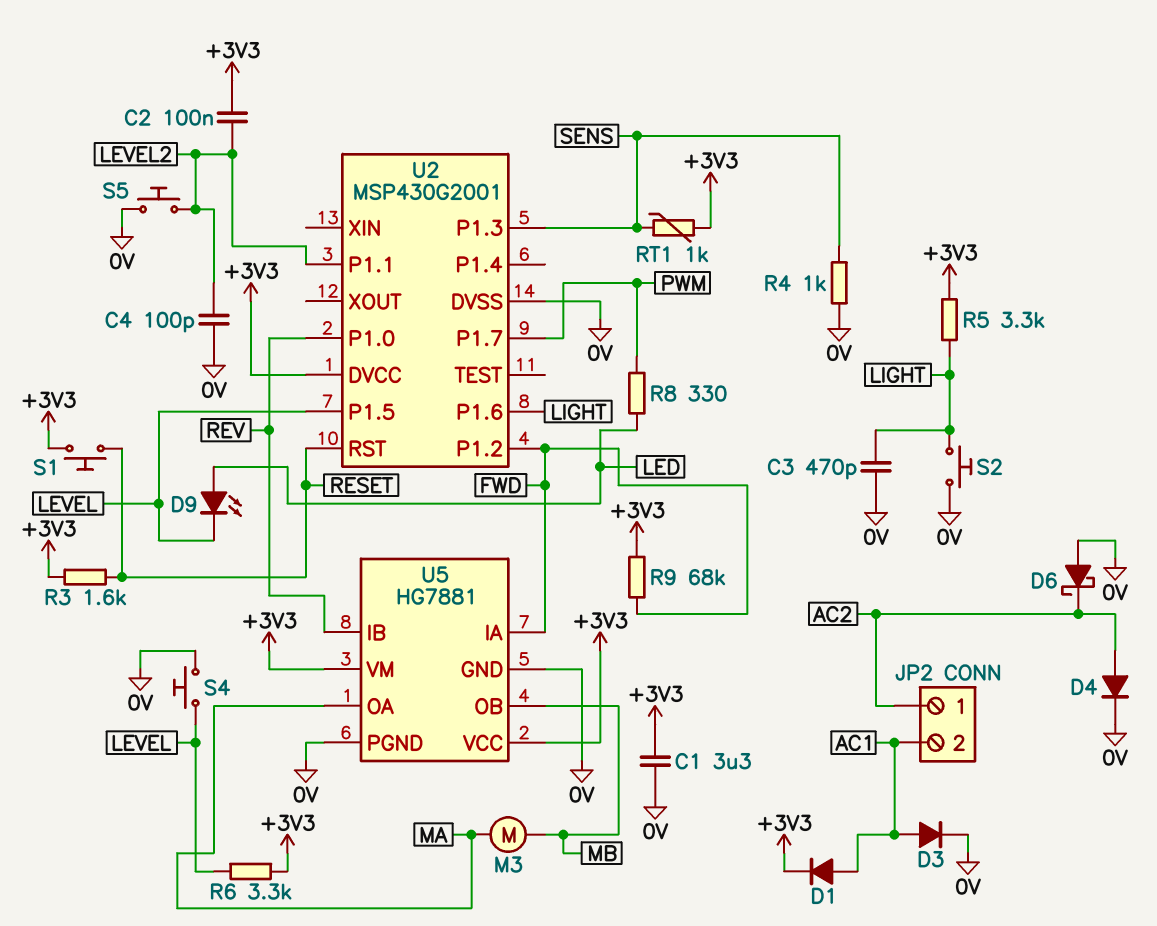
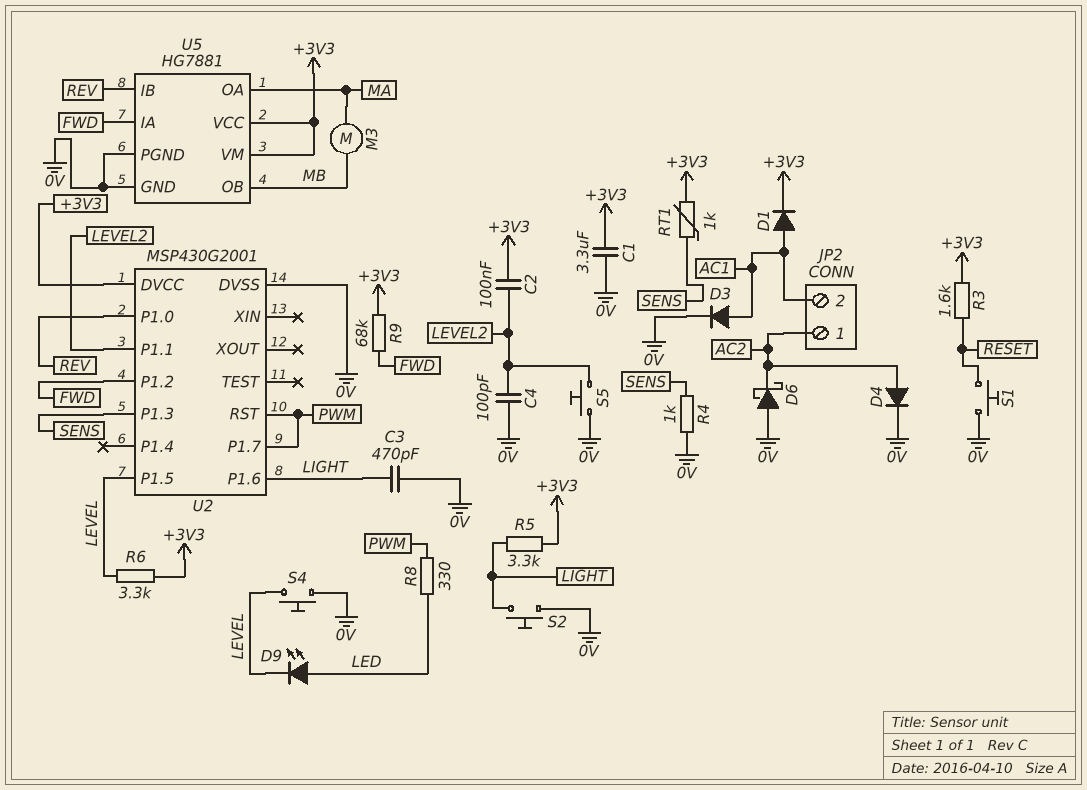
S1: button (+3V3, RESET) -> button (0V, RESET)
U2 pin RST: RESET -> PWM

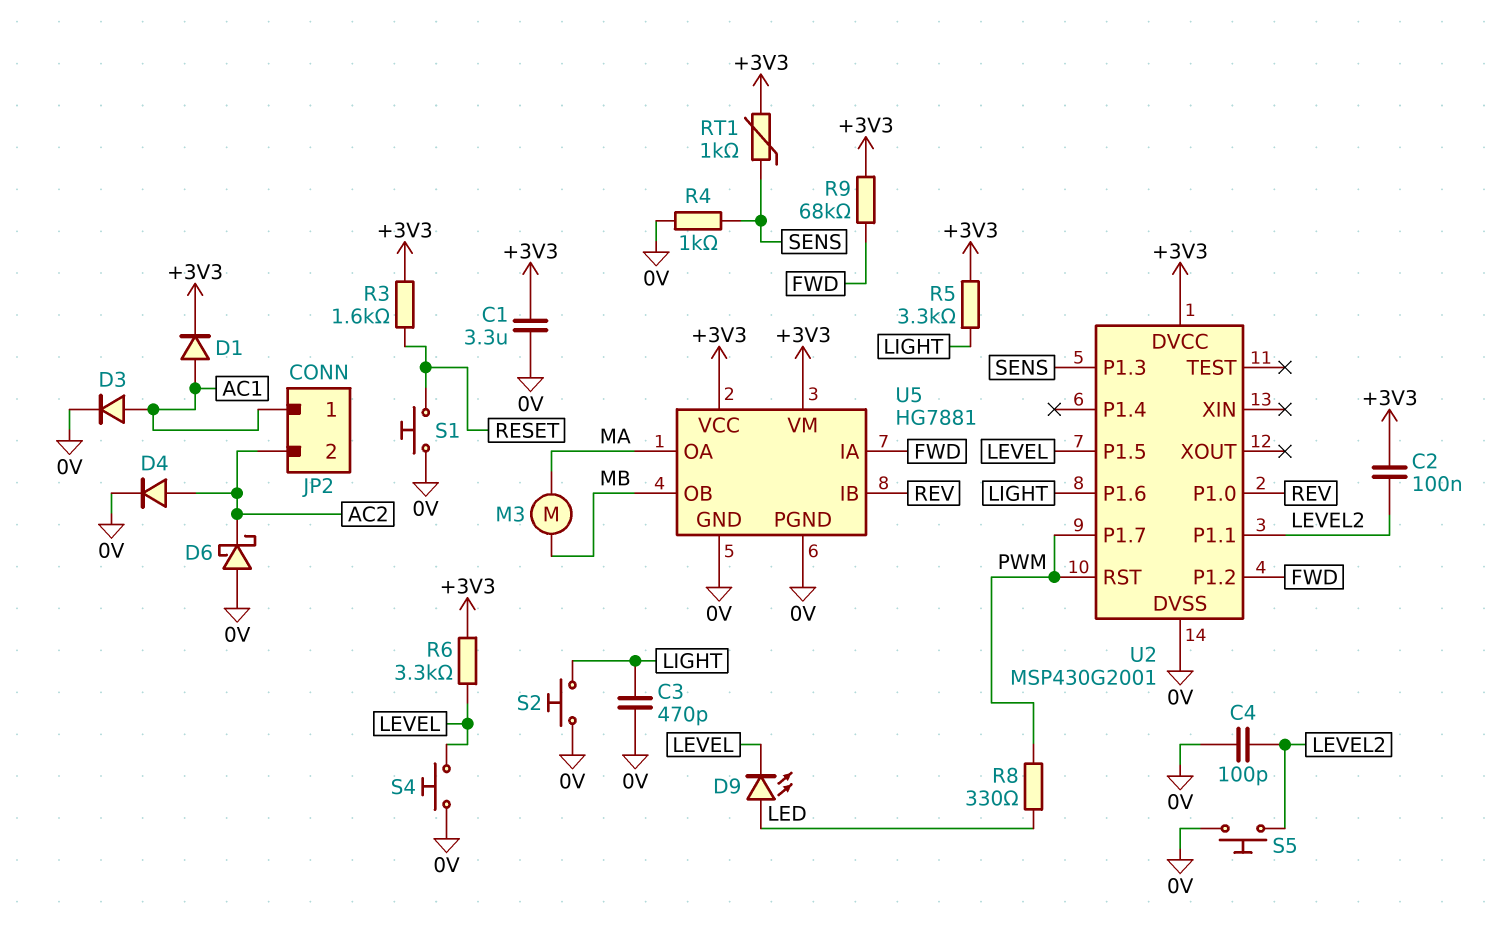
JP2 pin 1: AC2 -> AC1
JP2 pin 2: AC1 -> AC2

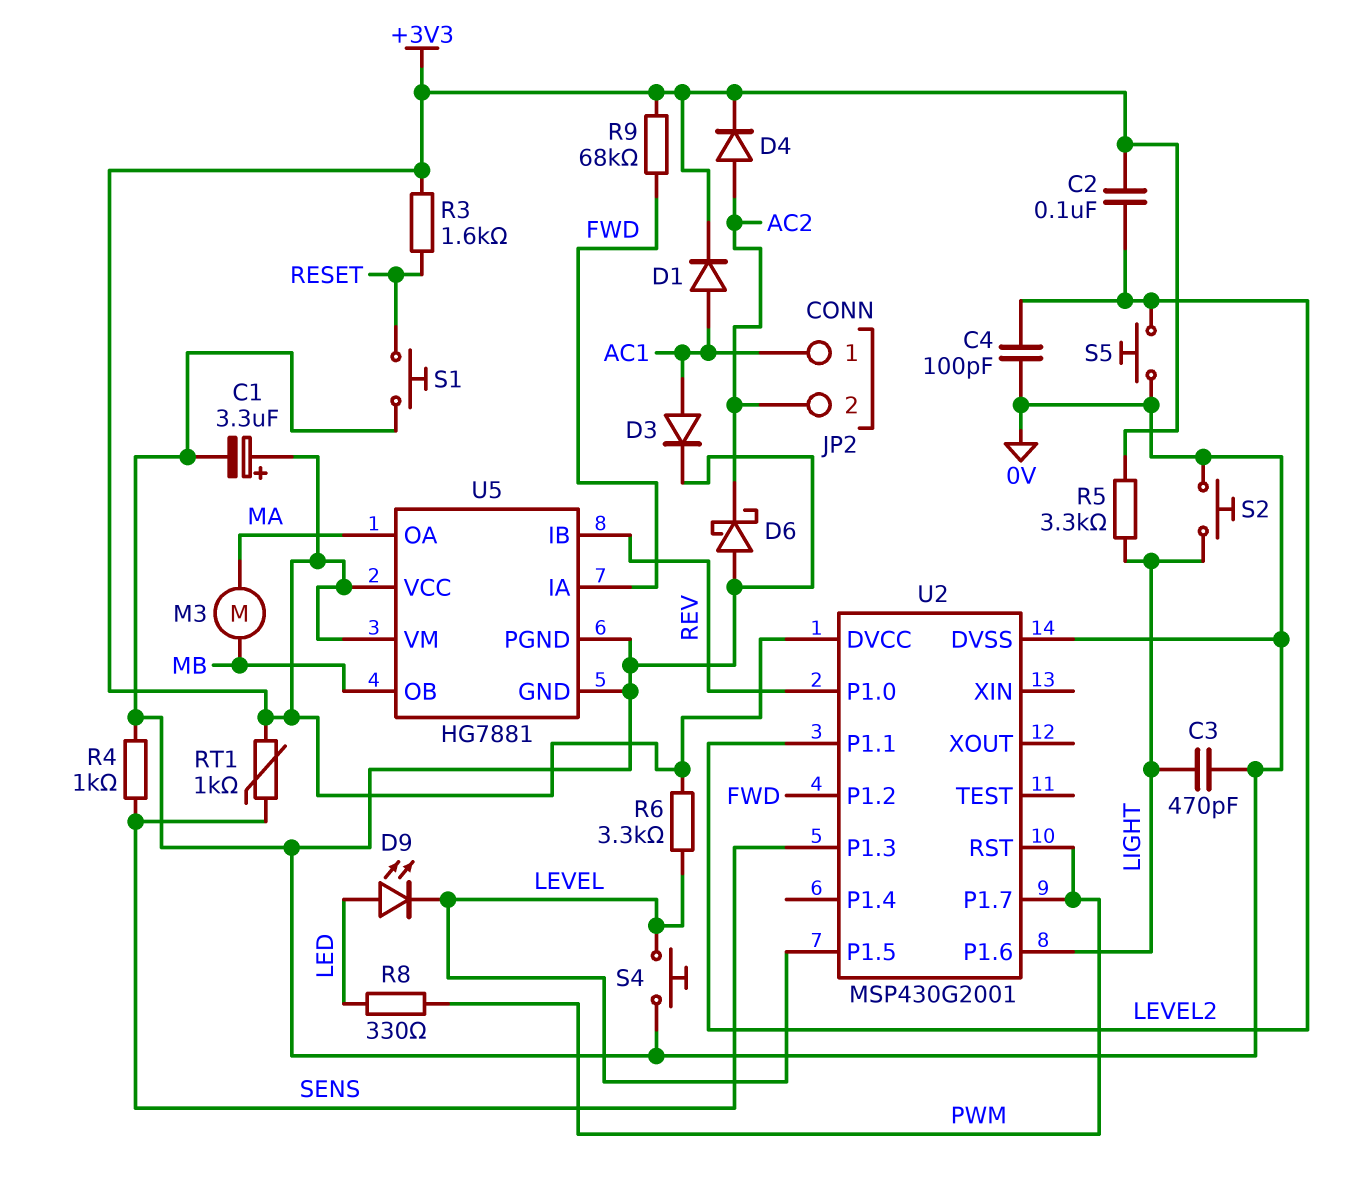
C1: 3.3uF (+3V3, 0V) -> 3.3uF (plus +3V3, minus 0V)
D4: diode (A AC2, K 0V) -> diode (A AC2, K +3V3)

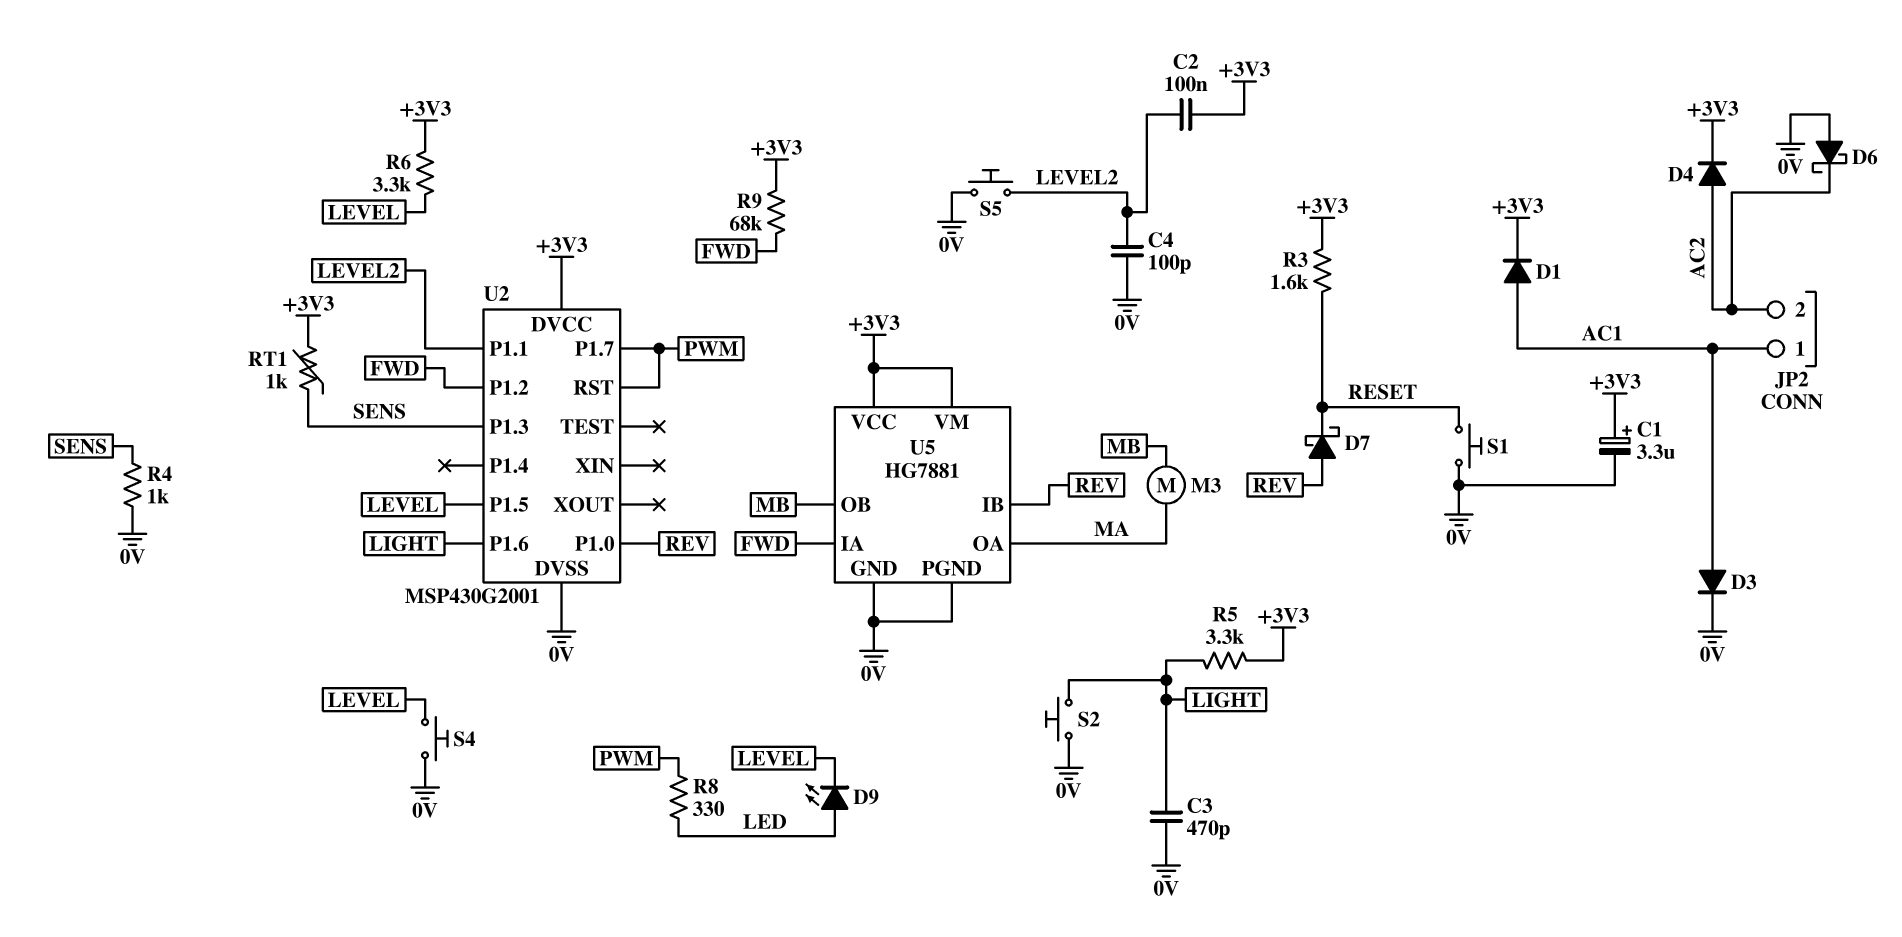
D7: none -> schottky (A REV, K RESET)

